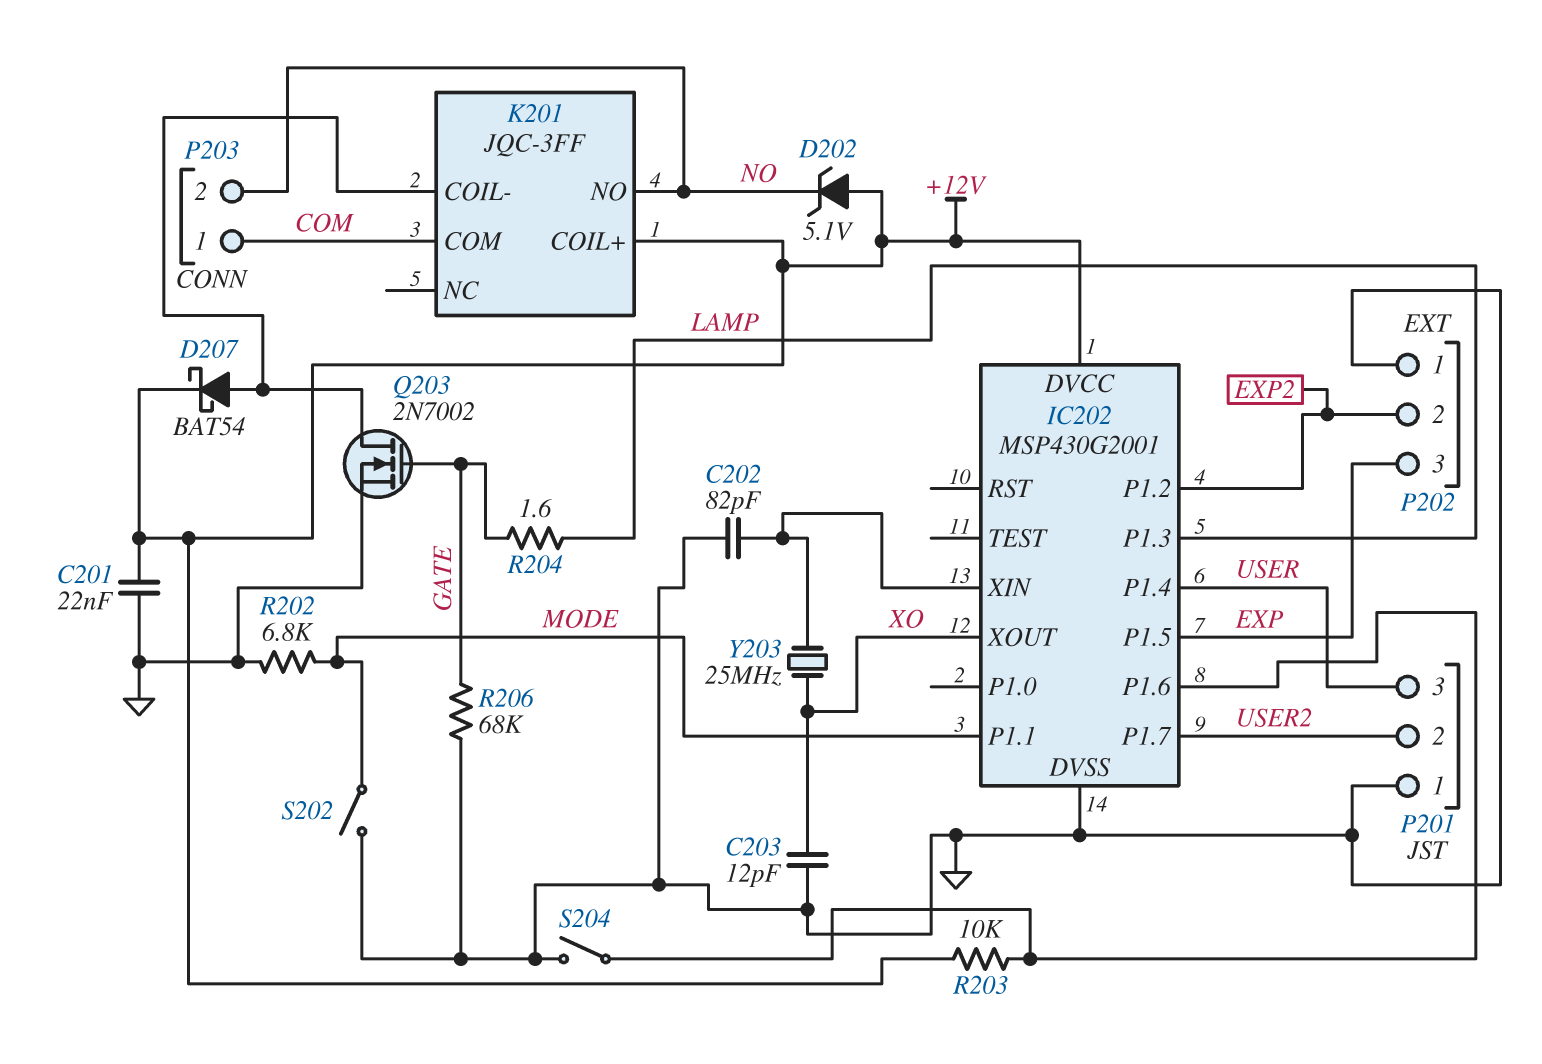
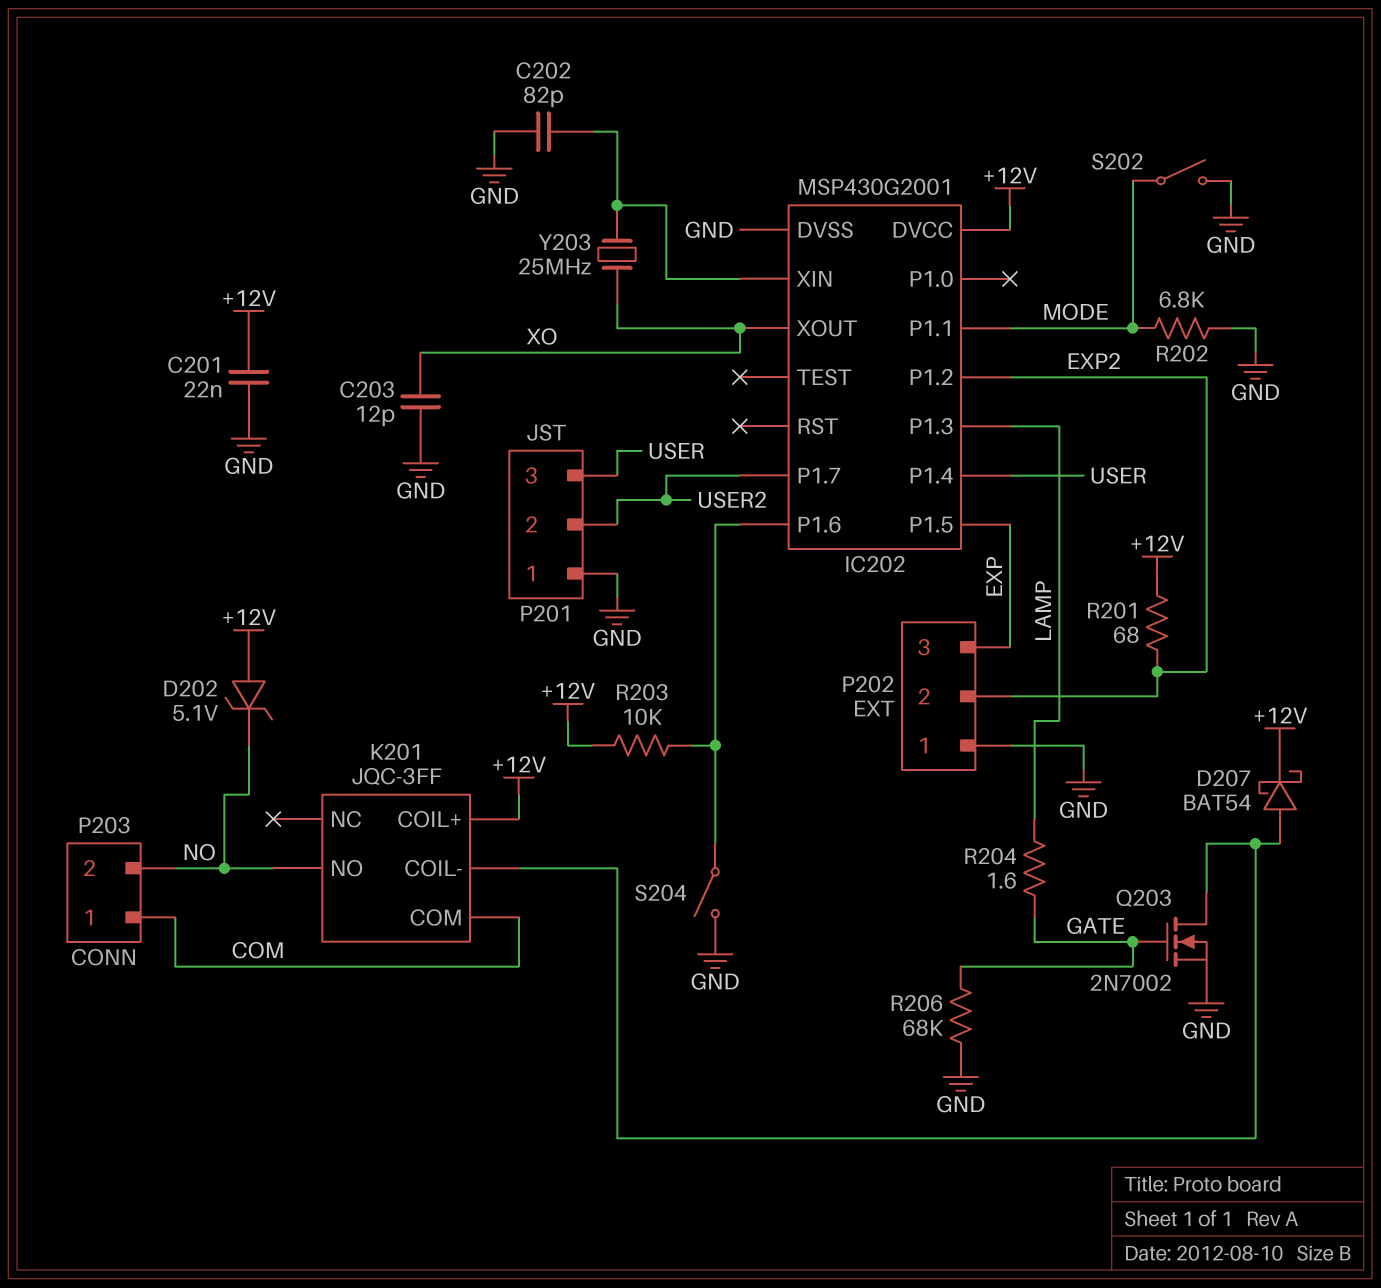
R201: none -> 68 (+12V, EXP2)

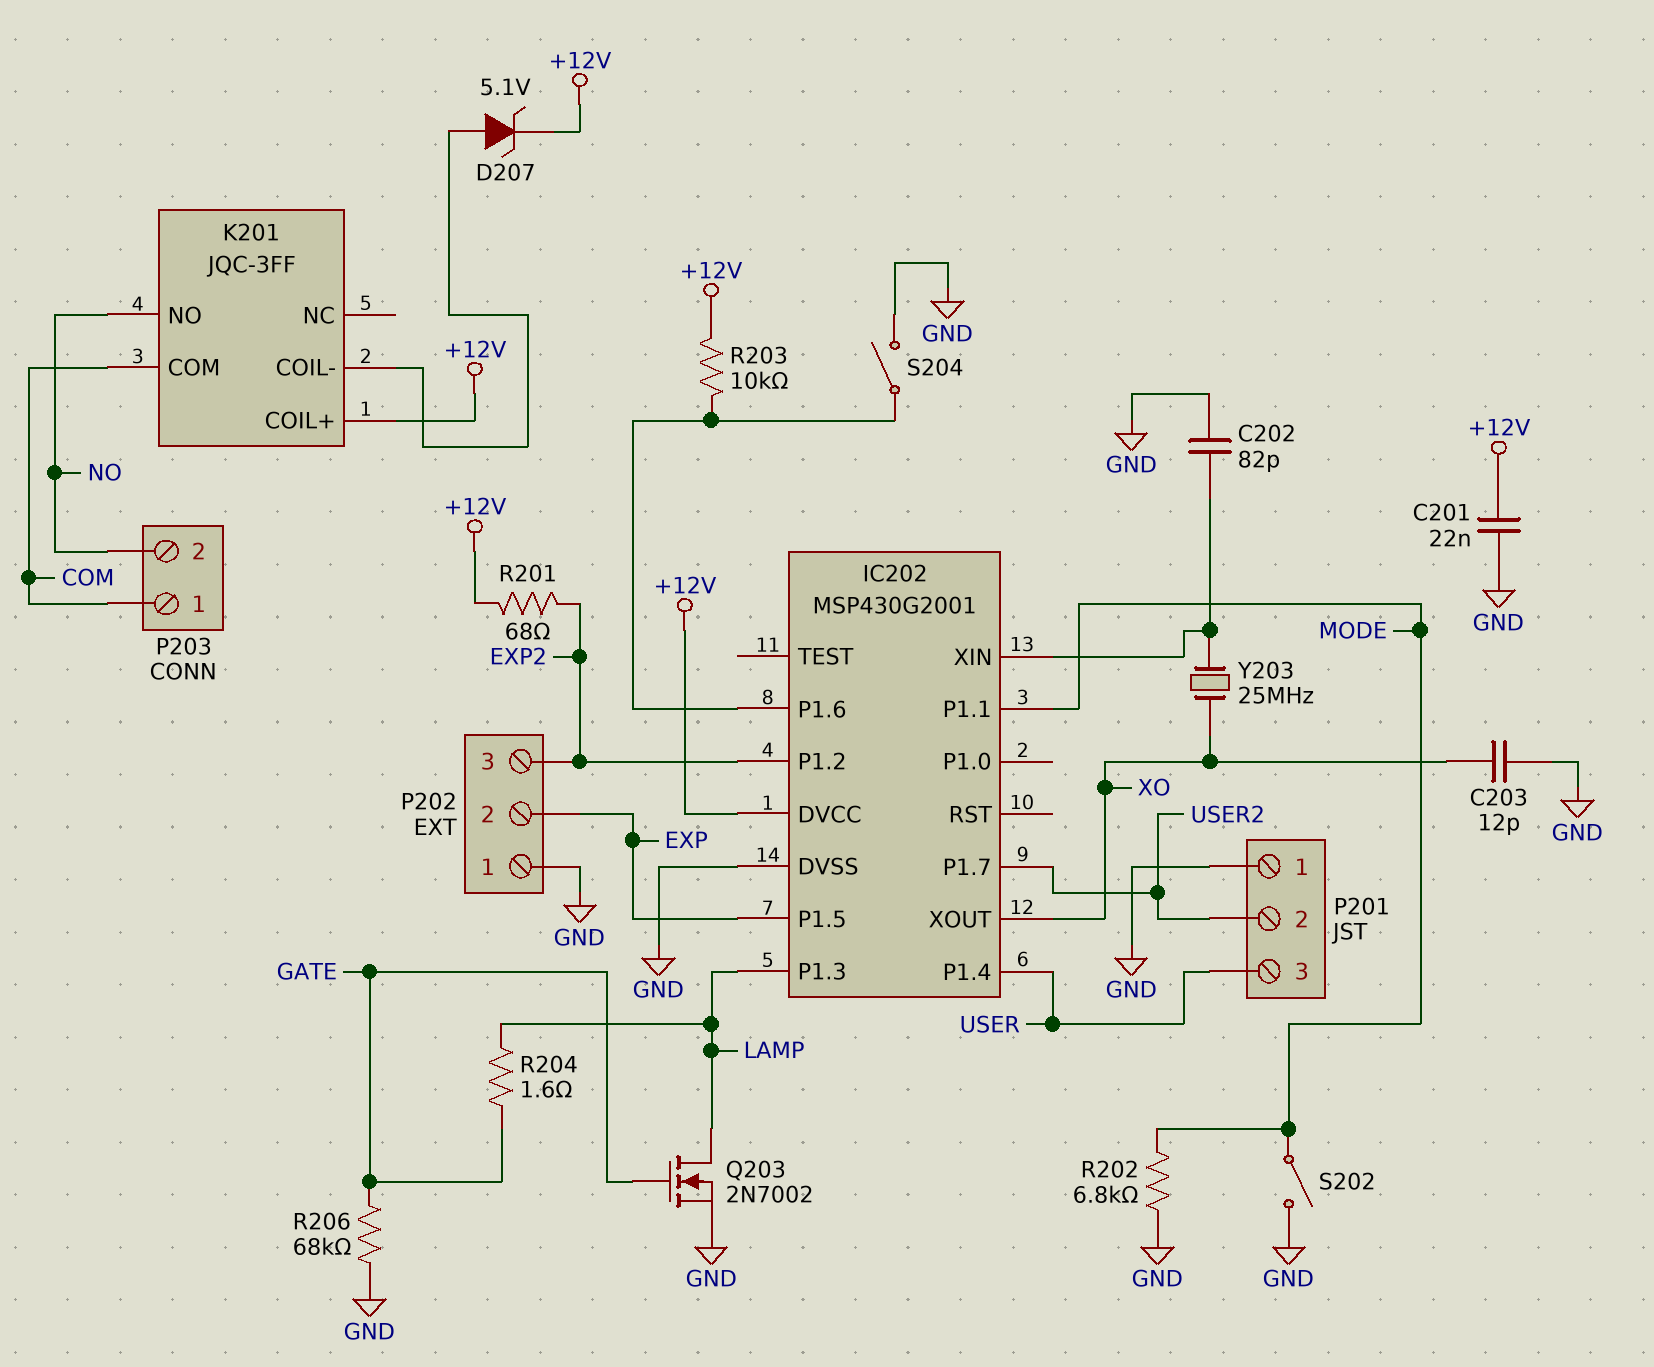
D202: zener 5.1V (A +12V, K NO) -> none
D207: schottky BAT54 (A K201/COIL-, K +12V) -> zener 5.1V (A K201/COIL-, K +12V)
P202 pin 2: EXP2 -> EXP
P202 pin 3: EXP -> EXP2
Q203: NMOS 2N7002 (G GATE, D K201/COIL-, S GND) -> NMOS 2N7002 (G GATE, D LAMP, S GND)

